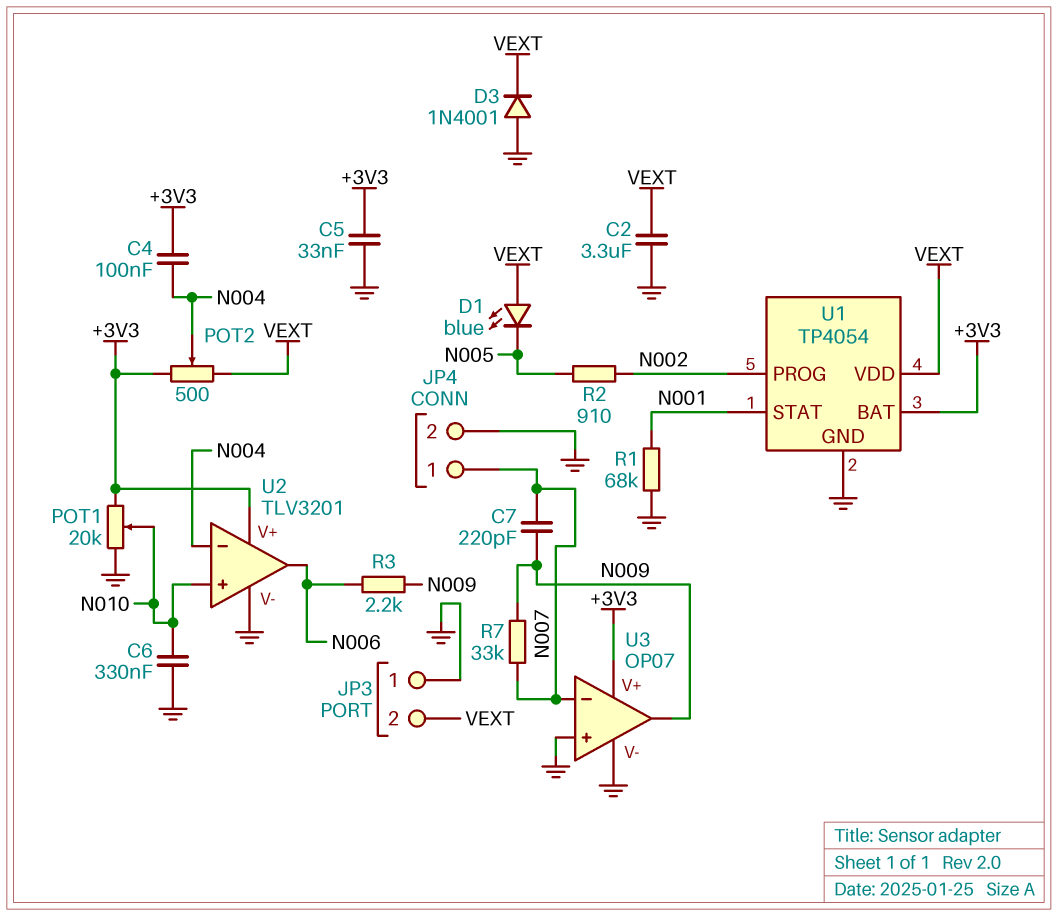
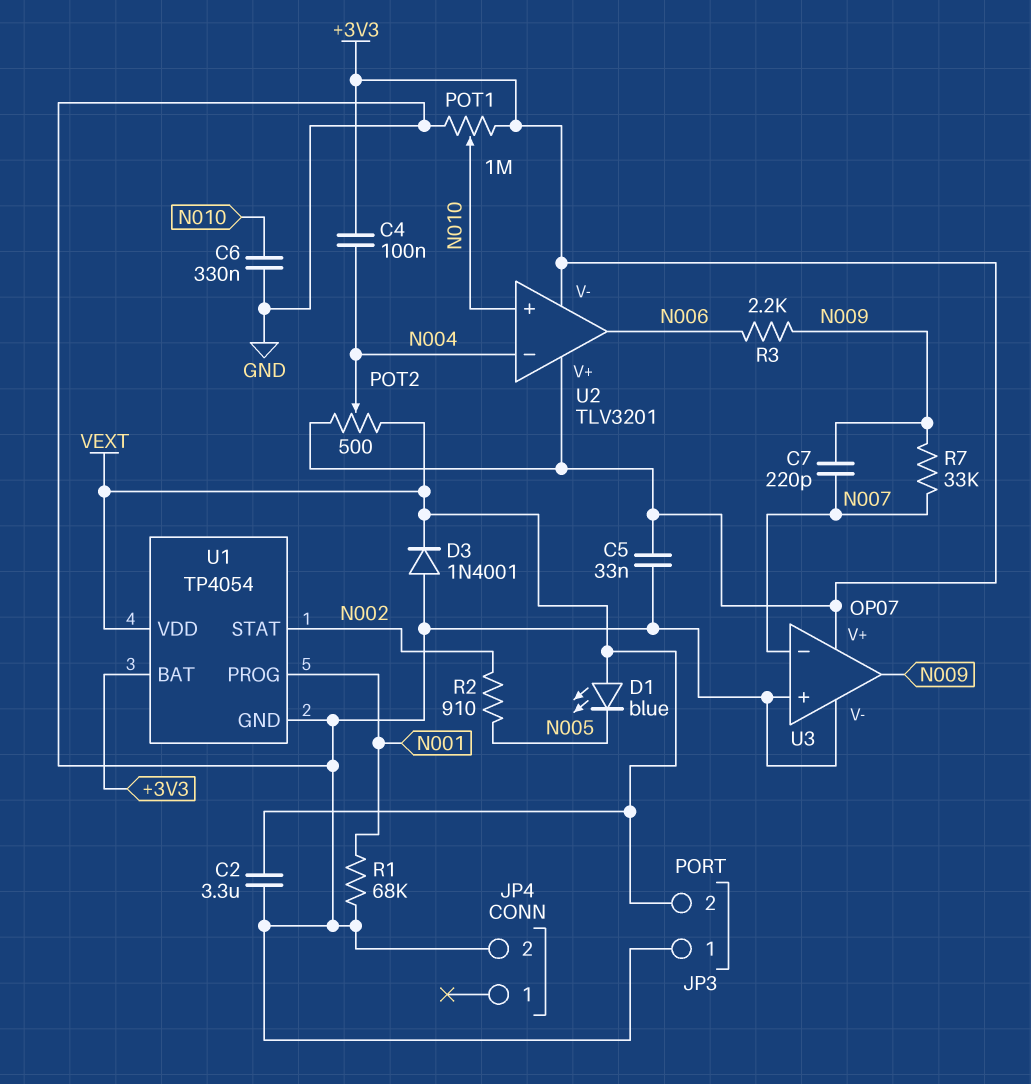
JP4 pin 1: N007 -> none
POT1: 20k (+3V3, GND, wiper N010) -> 1M (+3V3, GND, wiper N010)
U1 pin PROG: N002 -> N001
U1 pin STAT: N001 -> N002
U2 pin V-: GND -> +3V3

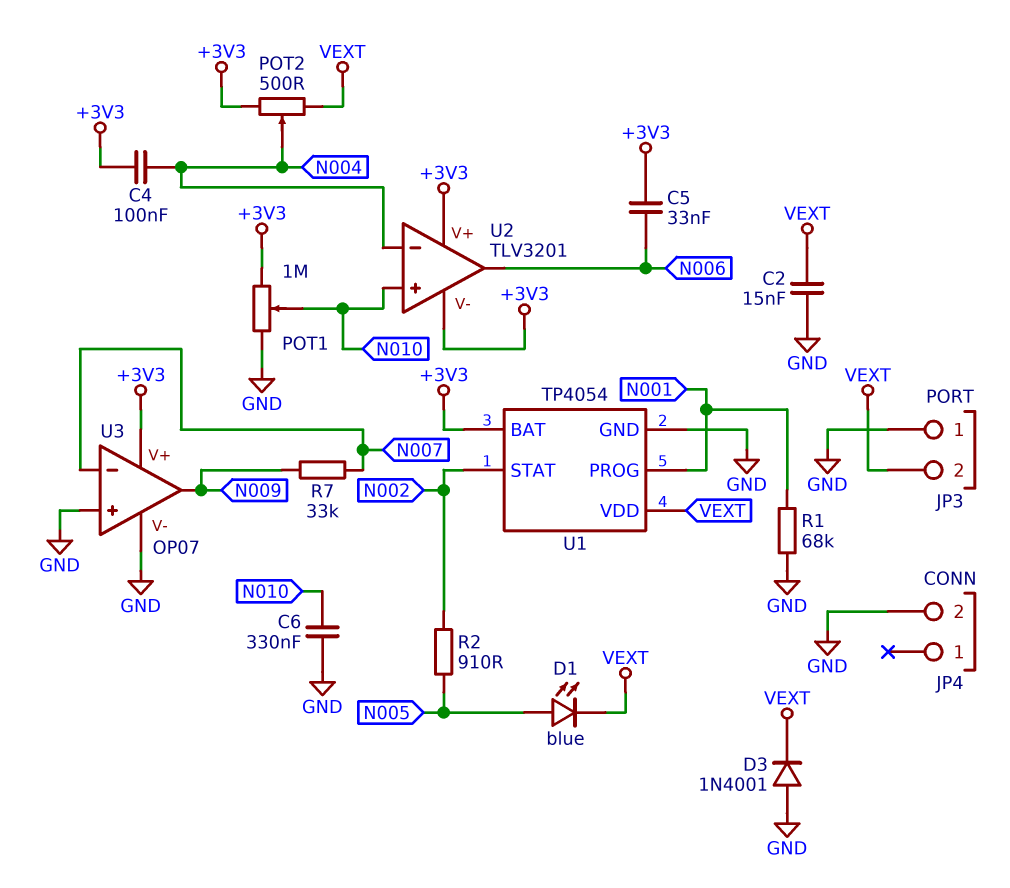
C2: 3.3uF (GND, VEXT) -> 15nF (GND, VEXT)
C5: 33nF (+3V3, GND) -> 33nF (+3V3, N006)
C7: 220pF (N007, N009) -> none
D1: LED blue (A VEXT, K N005) -> LED blue (A N005, K VEXT)
R3: 2.2k (N006, N009) -> none

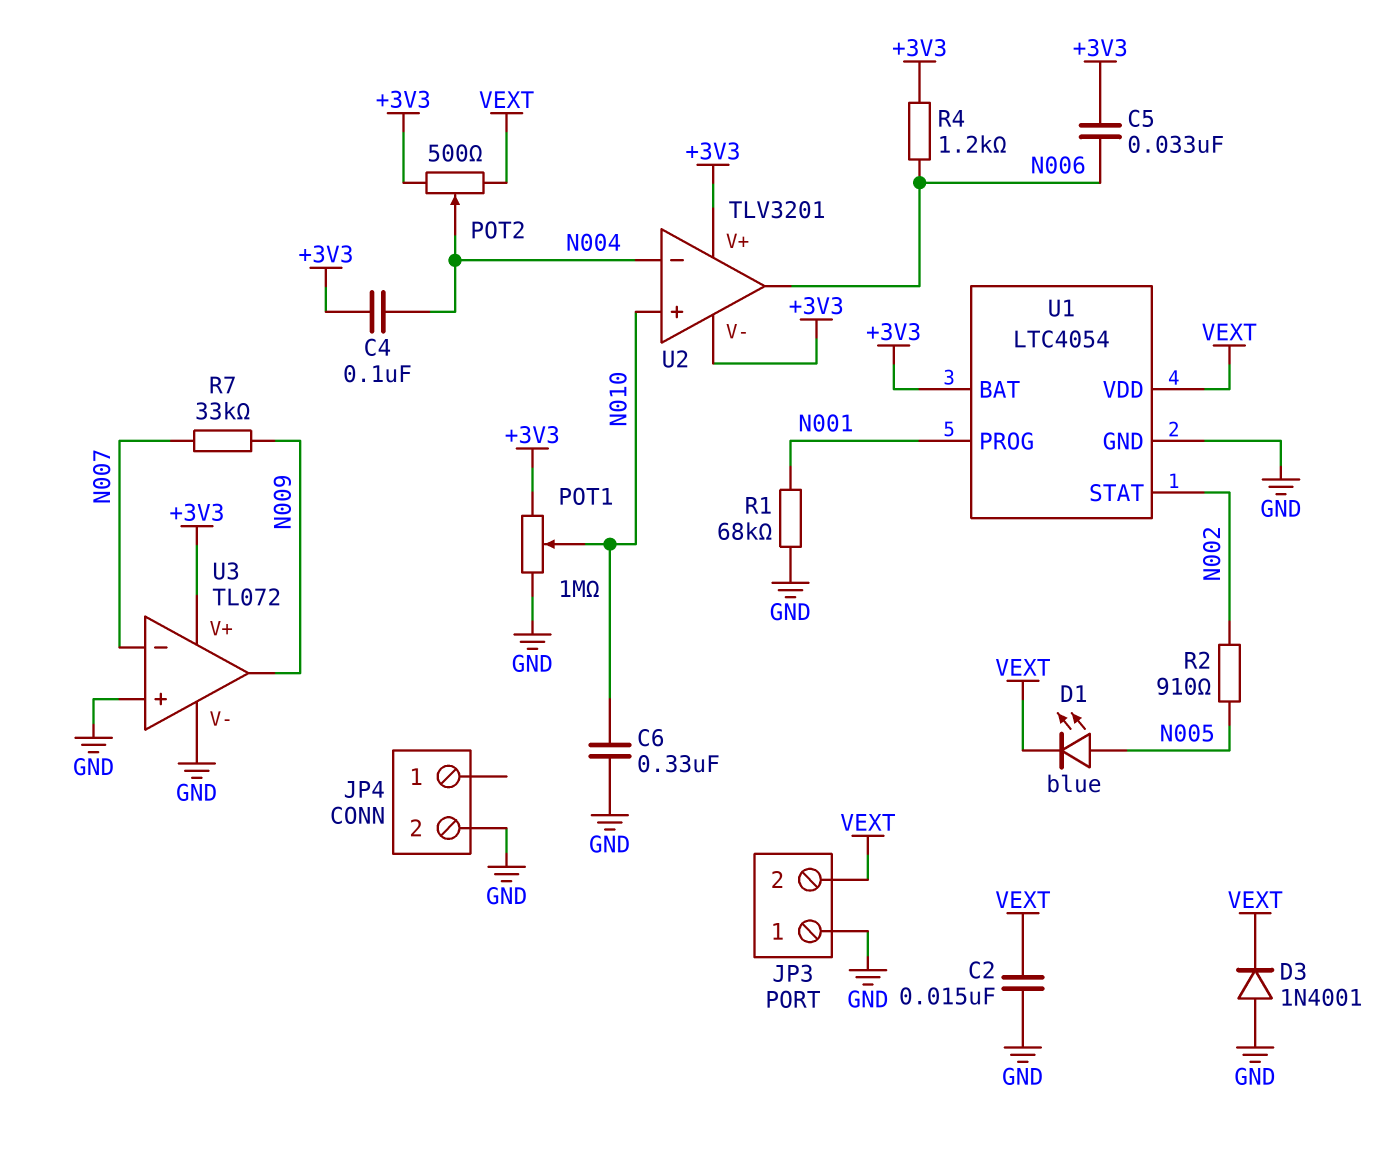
R4: none -> 1.2k (+3V3, N006)
U1: TP4054 -> LTC4054
U3: OP07 -> TL072

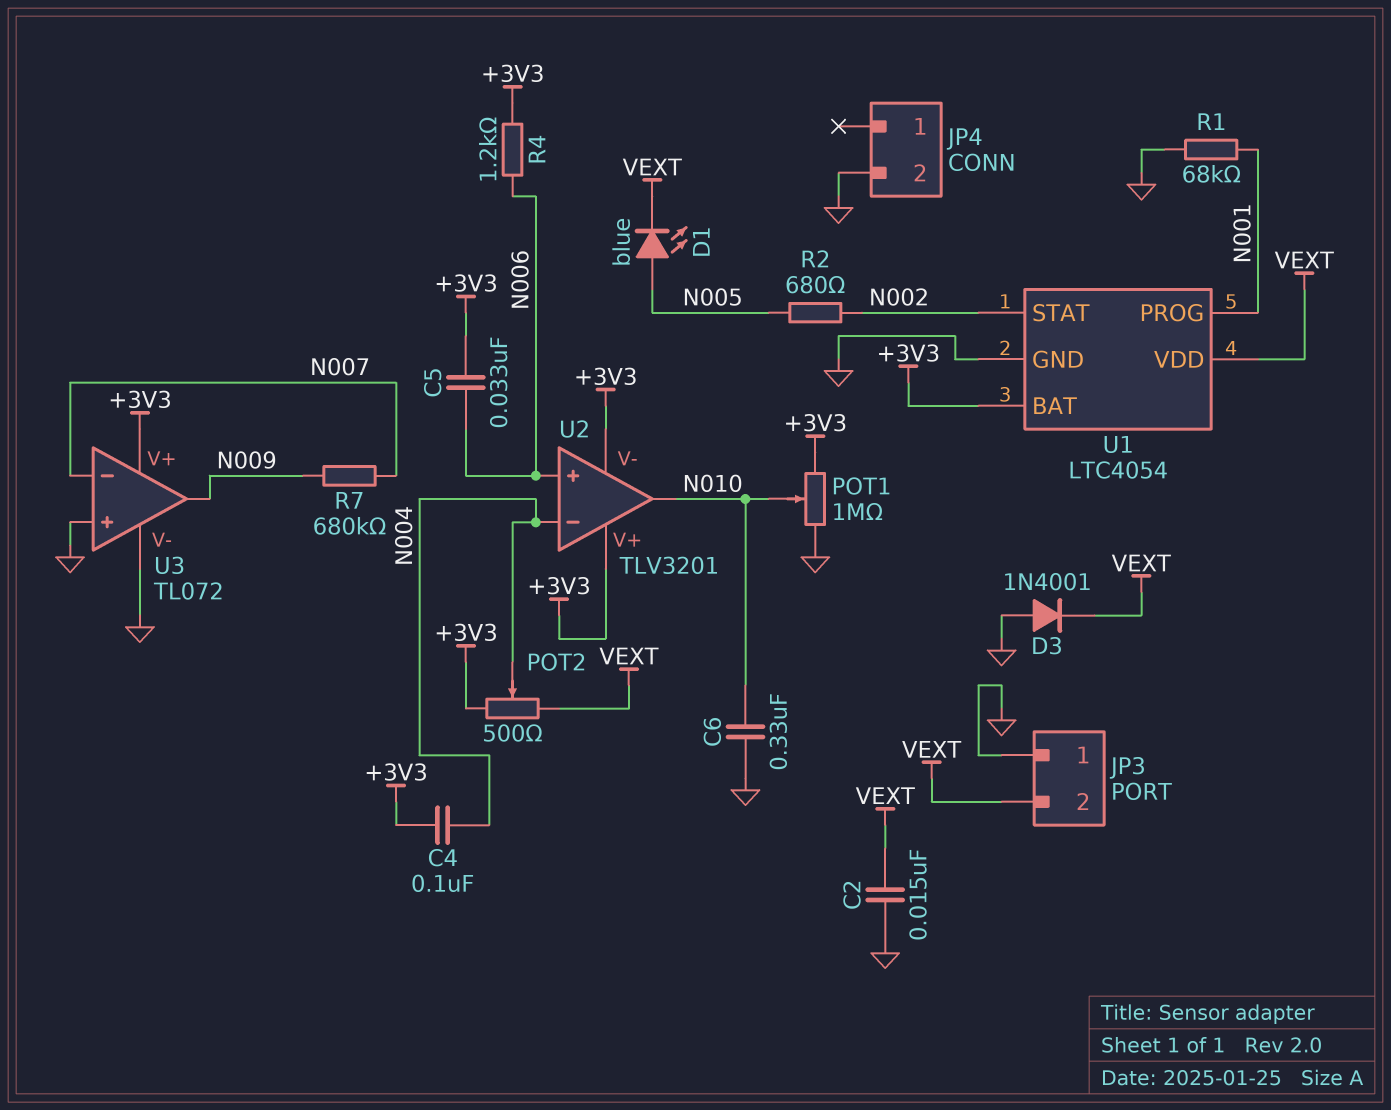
R2: 910 (N002, N005) -> 680 (N002, N005)
R7: 33k (N007, N009) -> 680k (N007, N009)
U2 pin in+: N010 -> N006
U2 pin out: N006 -> N010

